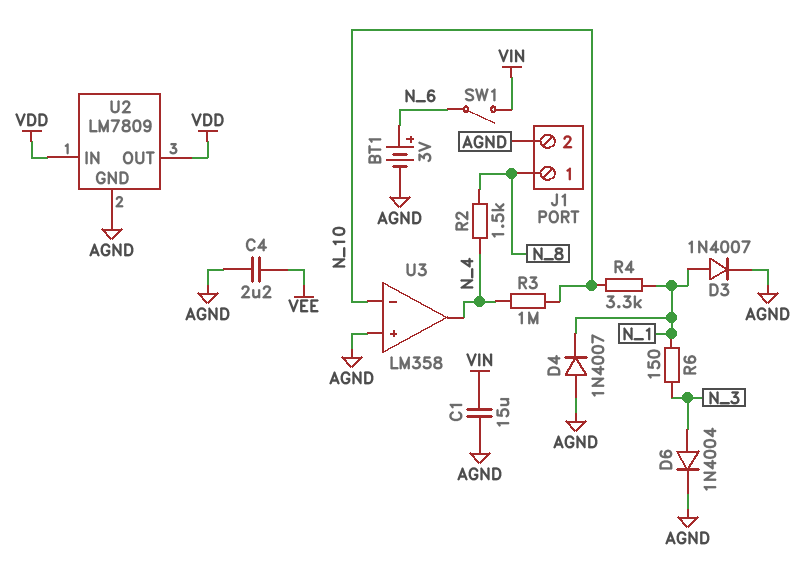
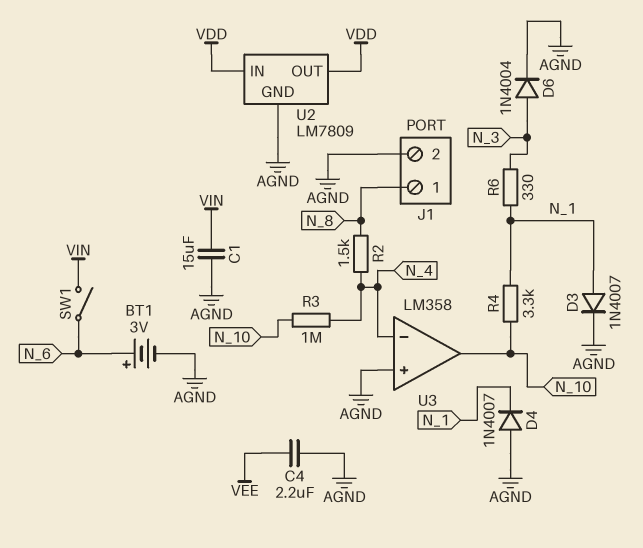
R6: 150 (N_1, N_3) -> 330 (N_1, N_3)
U3 pin in-: N_10 -> N_4
U3 pin out: N_4 -> N_10

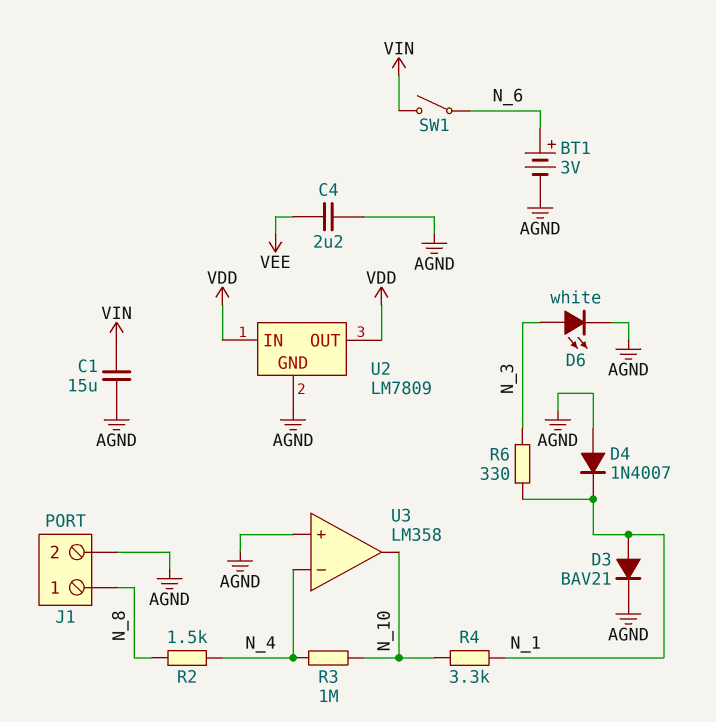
D3: diode 1N4007 (A N_1, K AGND) -> diode BAV21 (A N_1, K AGND)
D6: diode 1N4004 (A N_3, K AGND) -> LED white (A N_3, K AGND)

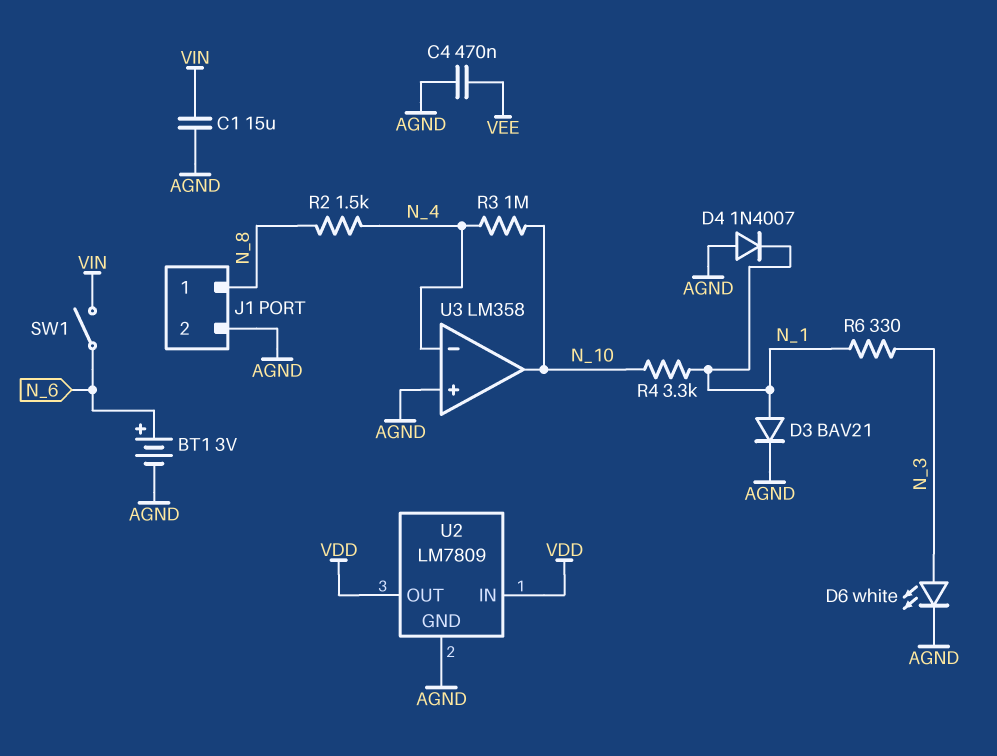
C4: 2.2uF (AGND, VEE) -> 470nF (AGND, VEE)

